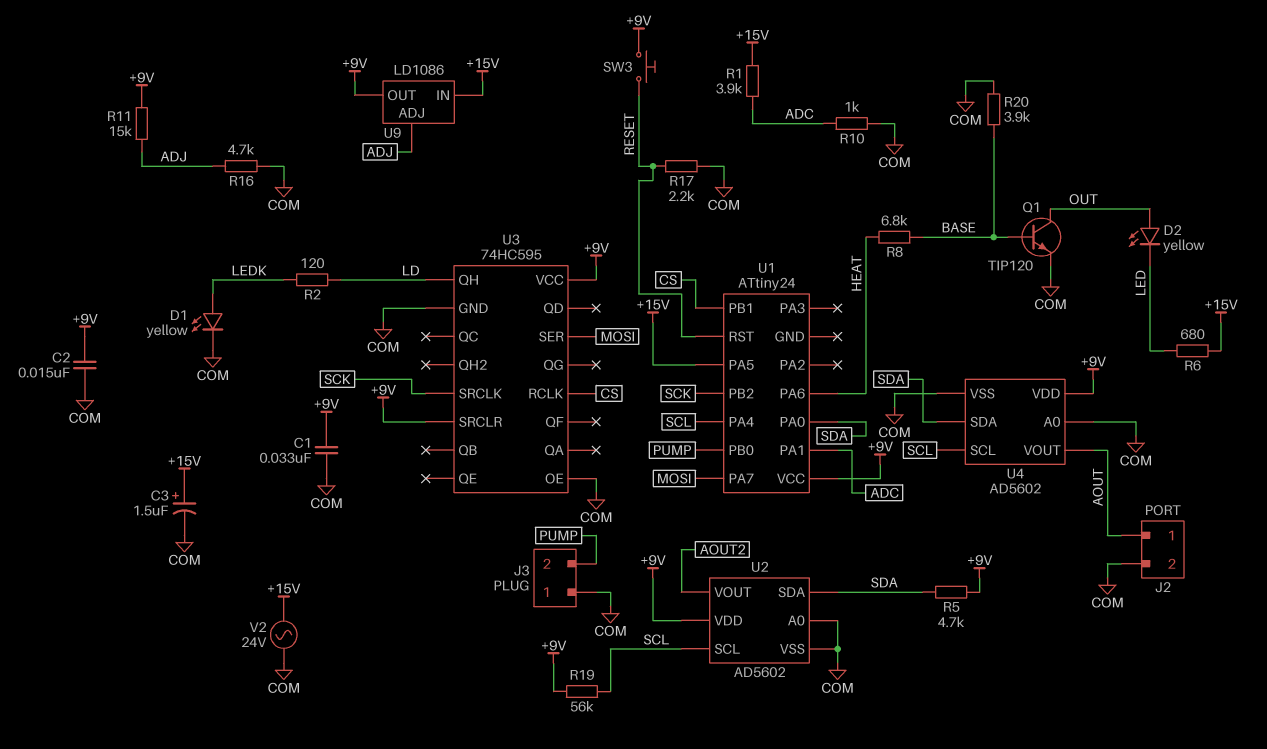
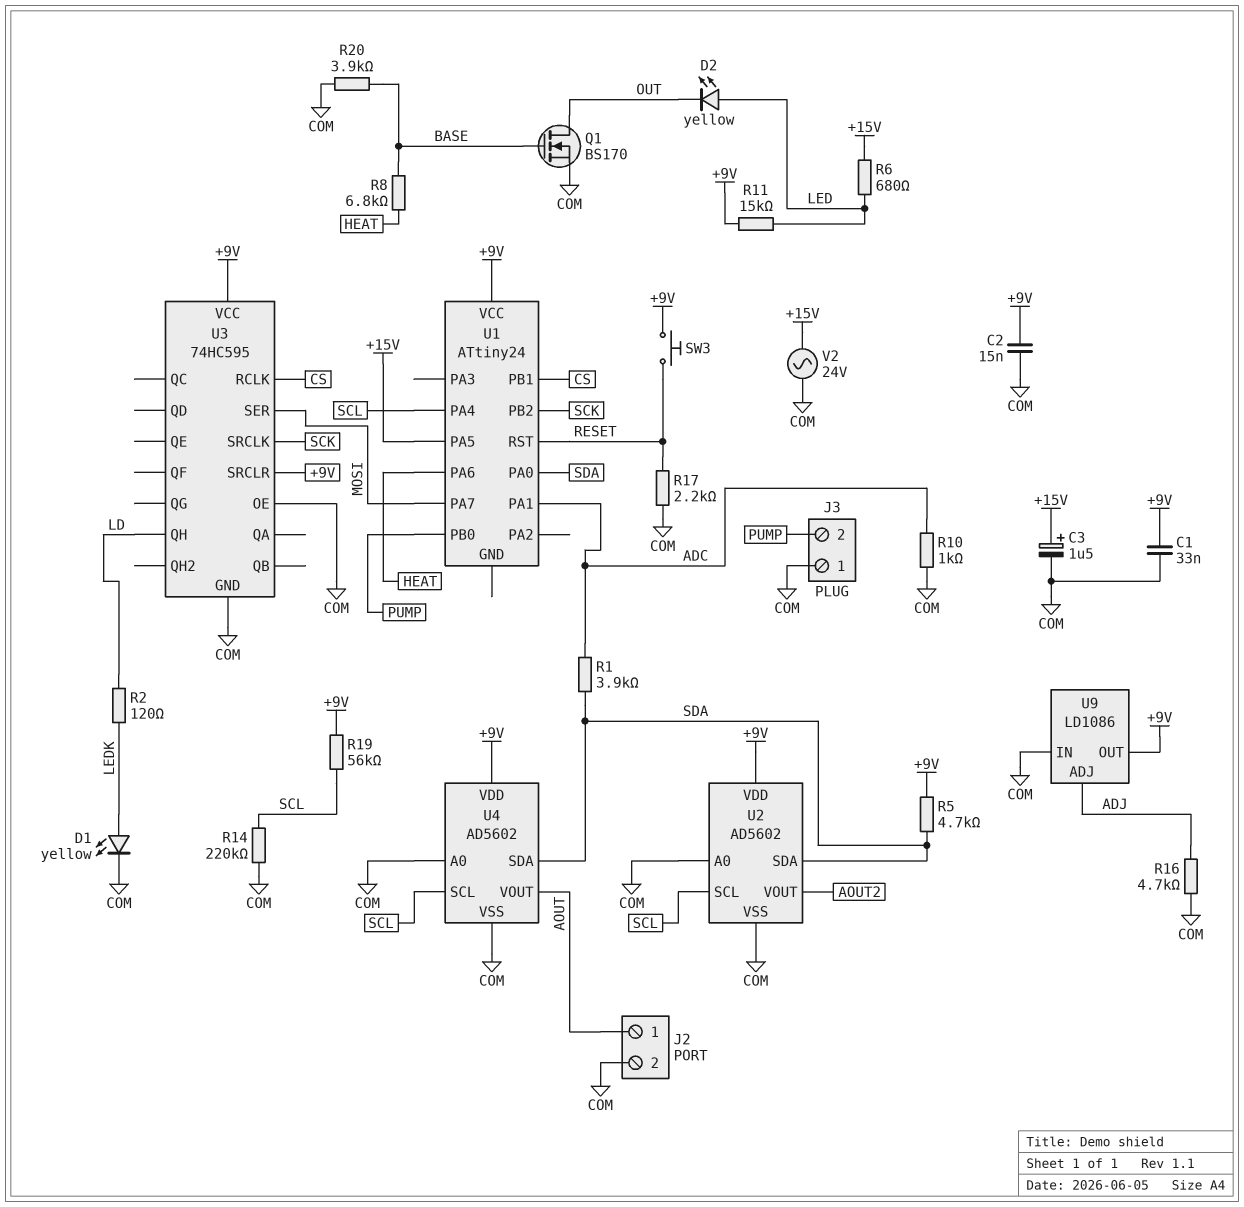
D2: LED yellow (A OUT, K LED) -> LED yellow (A LED, K OUT)
Q1: NPN TIP120 (B BASE, C OUT, E COM) -> NMOS BS170 (G BASE, D OUT, S COM)
R1: 3.9k (+15V, ADC) -> 3.9k (ADC, SDA)
R11: 15k (+9V, ADJ) -> 15k (+9V, LED)
R14: none -> 220k (COM, SCL)
U9 pin IN: +15V -> COM

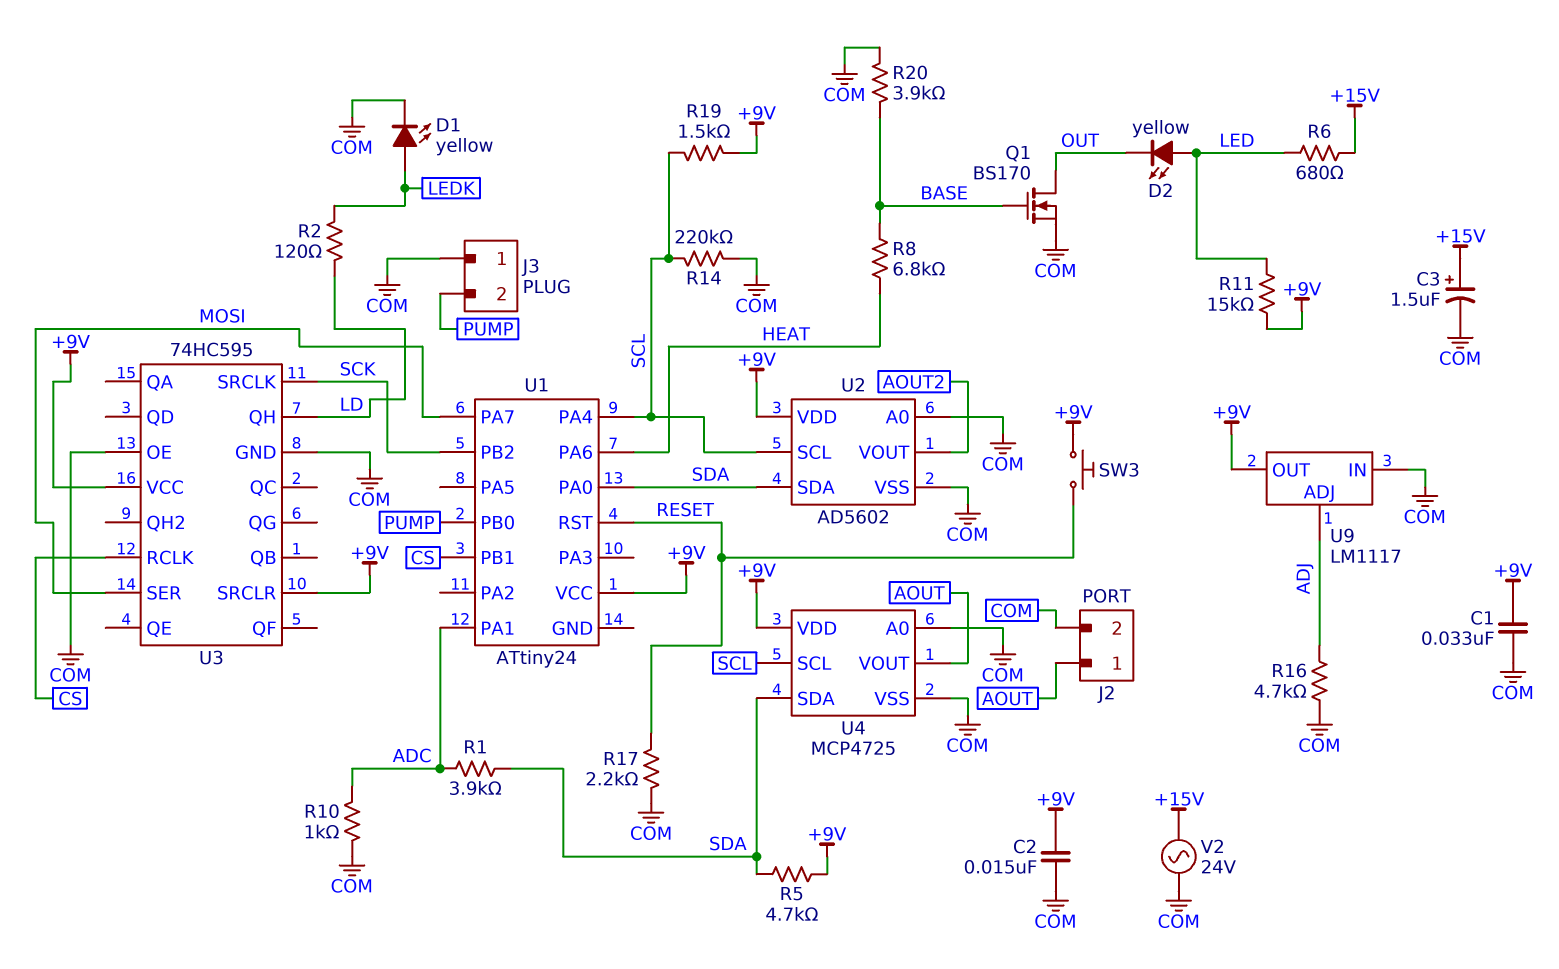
R19: 56k (+9V, SCL) -> 1.5k (+9V, SCL)
U1 pin PA5: +15V -> none
U4: AD5602 -> MCP4725
U9: LD1086 -> LM1117

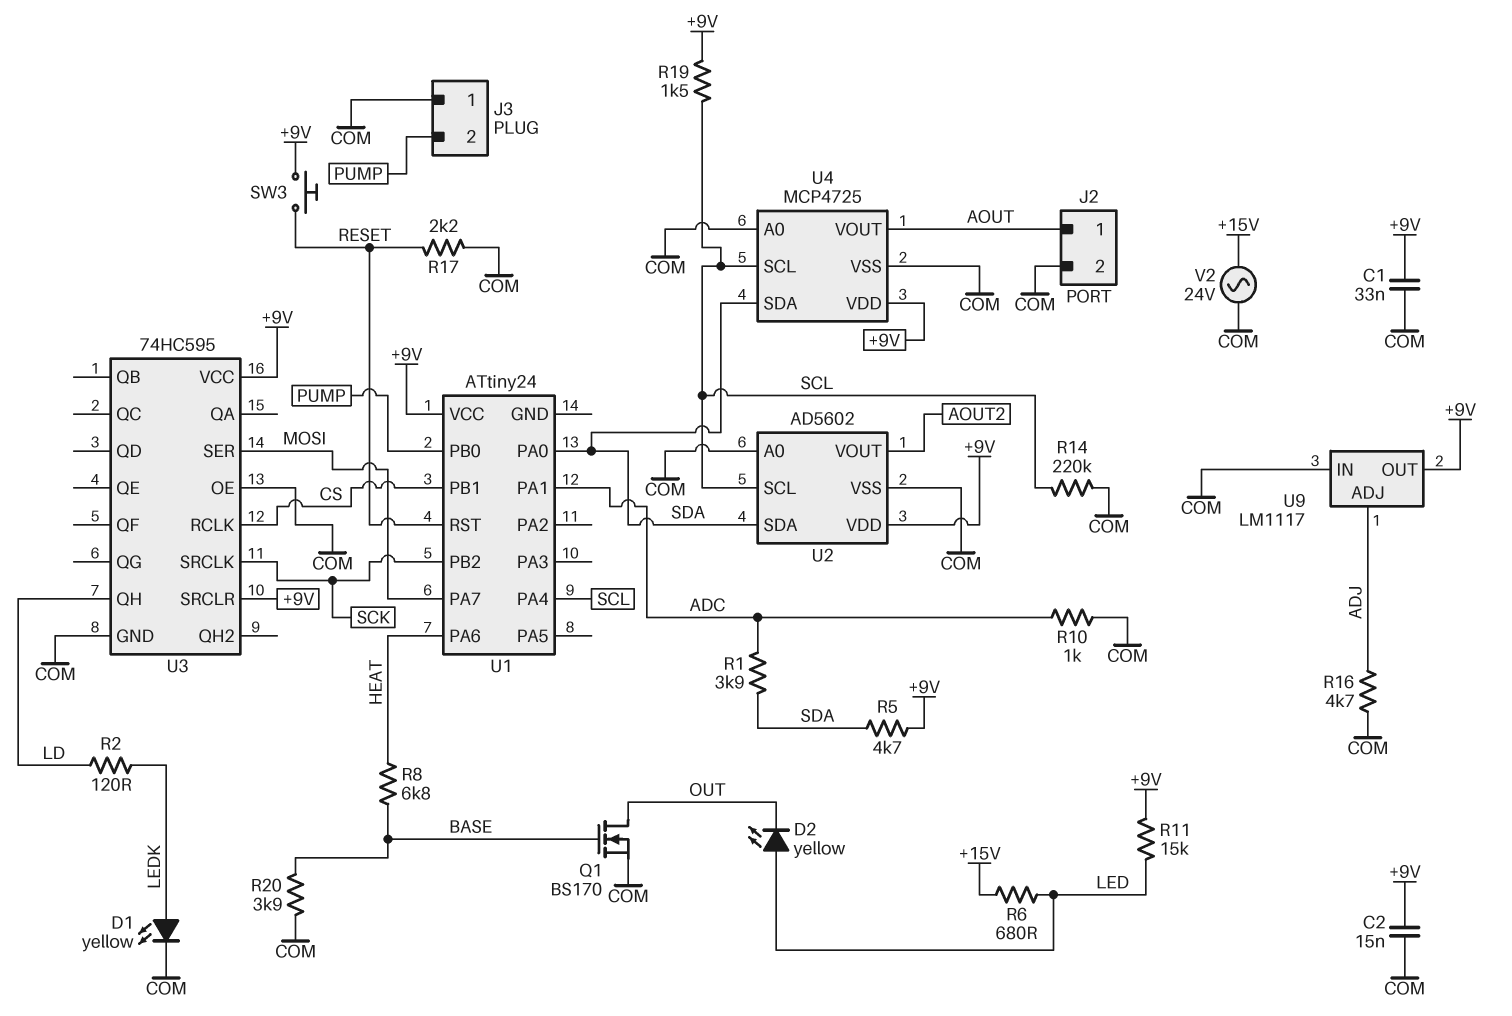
C3: 1.5uF (plus +15V, minus COM) -> none

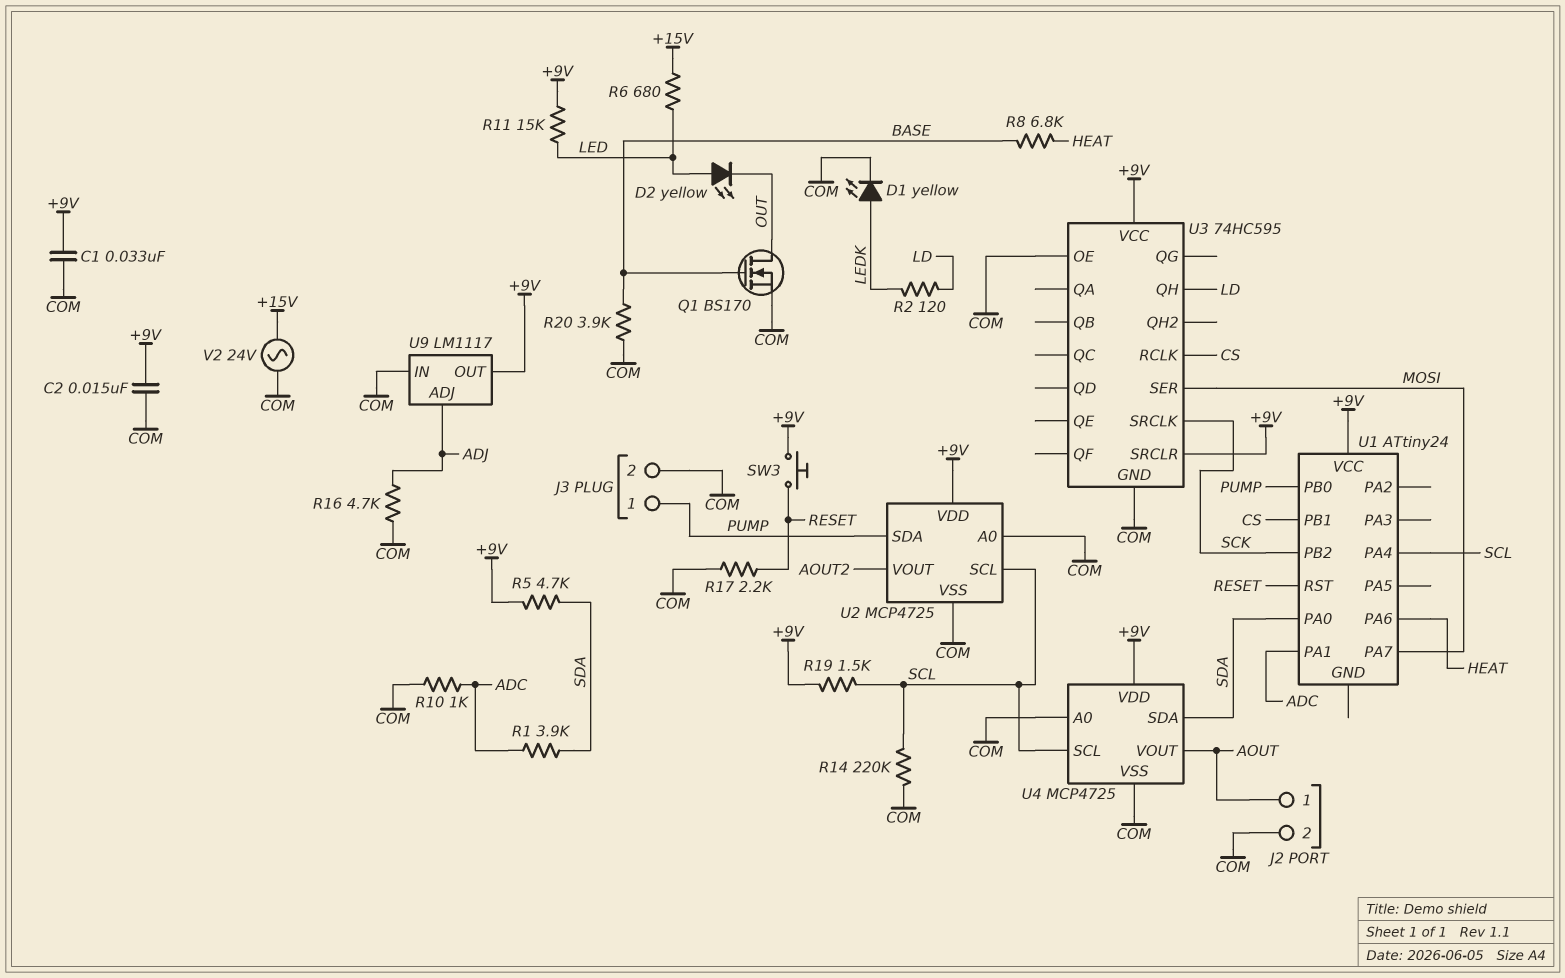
J3 pin 1: COM -> PUMP
J3 pin 2: PUMP -> COM
U2: AD5602 -> MCP4725
U2 pin SDA: SDA -> PUMP

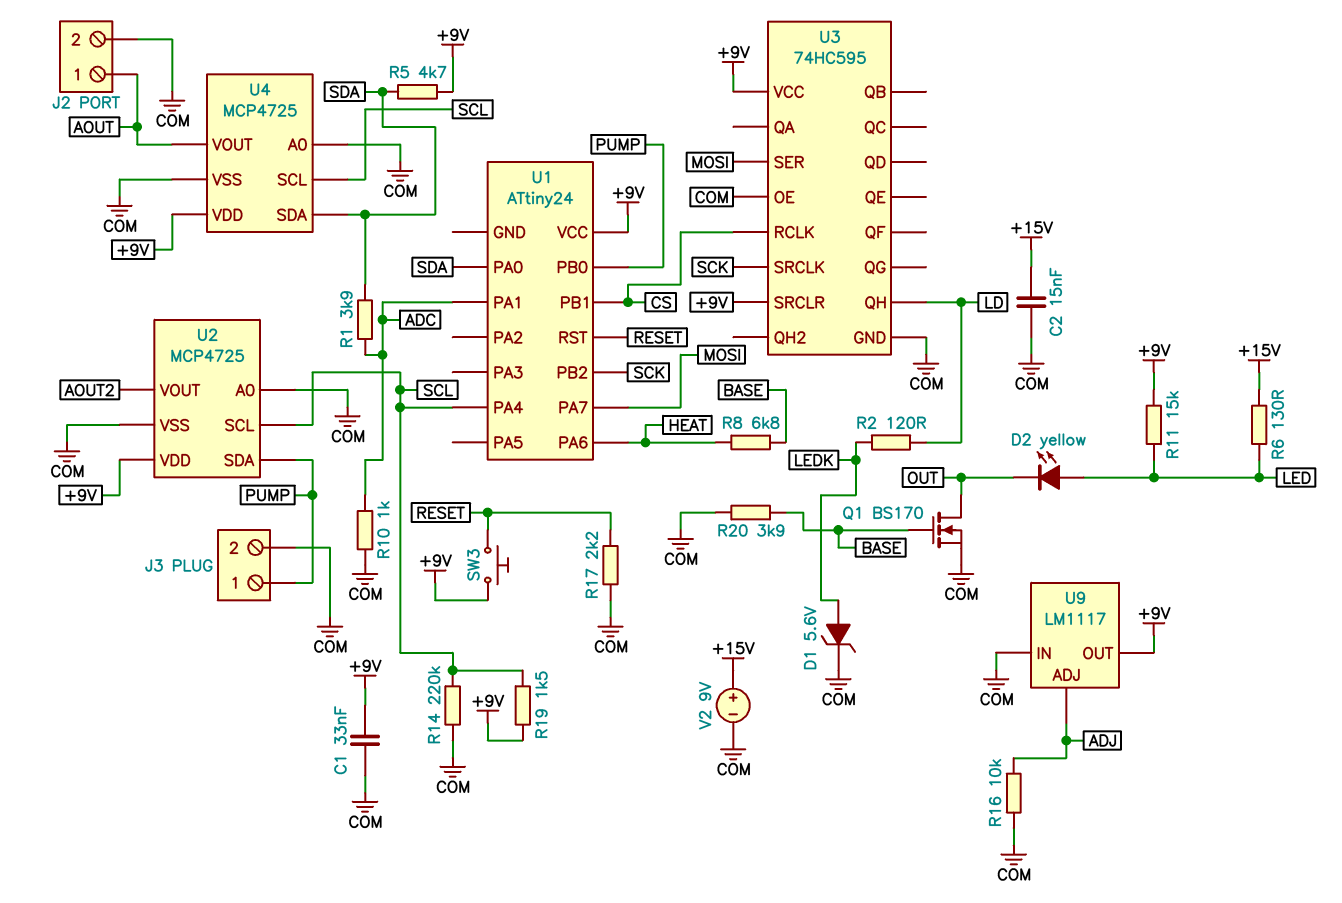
C2: 15nF (+9V, COM) -> 15nF (+15V, COM)
D1: LED yellow (A LEDK, K COM) -> zener 5.6V (A LEDK, K COM)
R6: 680 (+15V, LED) -> 130 (+15V, LED)
R16: 4.7k (ADJ, COM) -> 10k (ADJ, COM)
V2: AC 24V (+15V, COM) -> 9V (plus +15V, minus COM)

